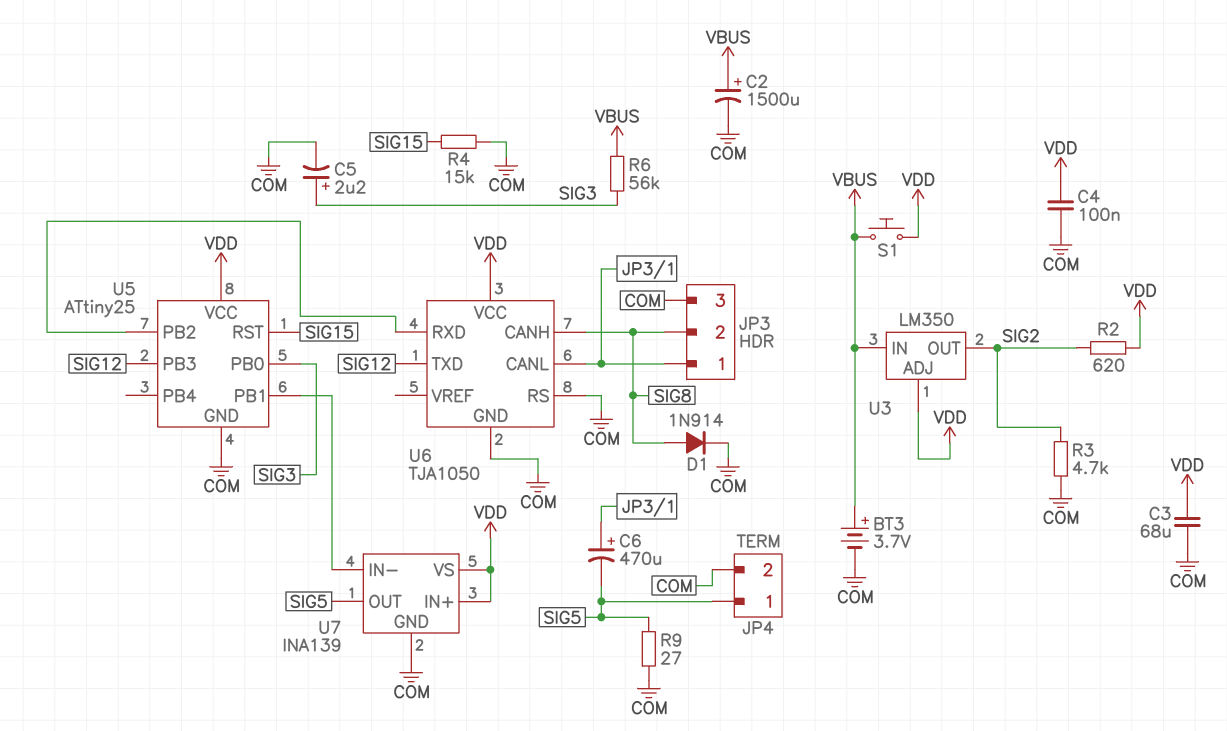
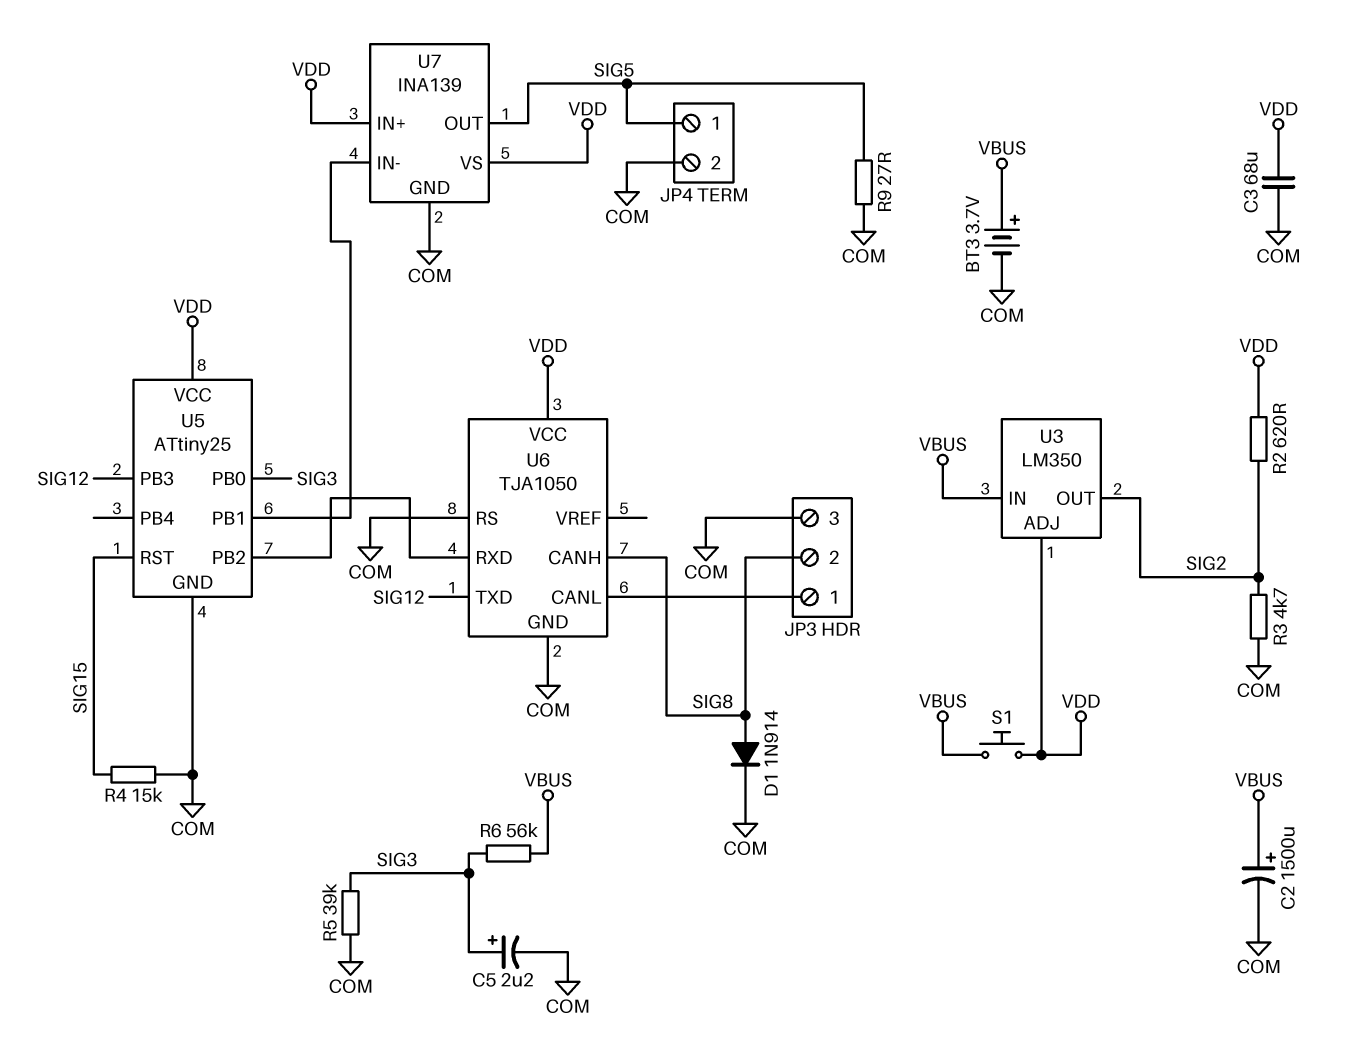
C4: 100nF (COM, VDD) -> none
C6: 470uF (plus JP3/1, minus SIG5) -> none
R5: none -> 39k (COM, SIG3)

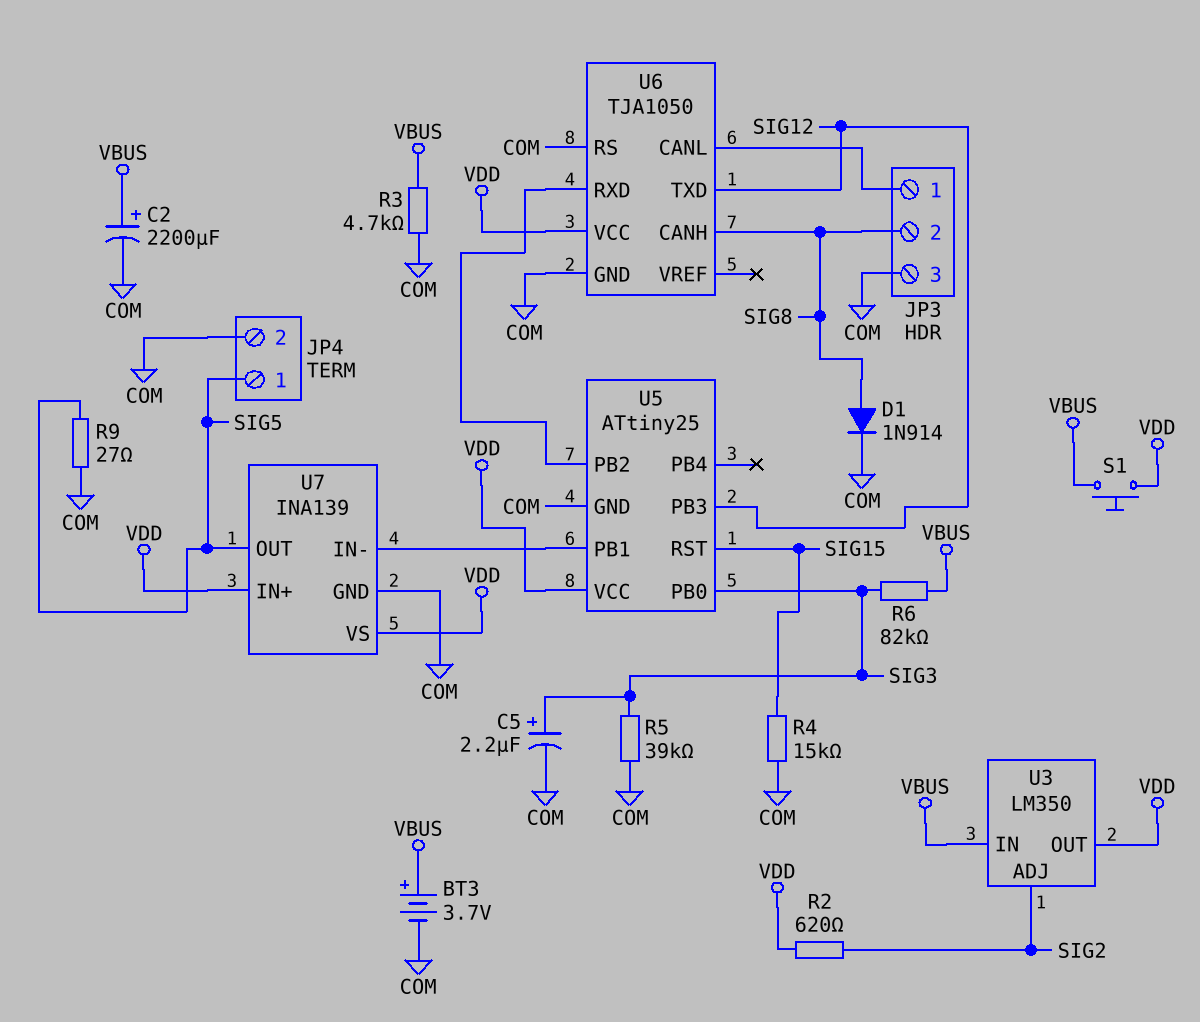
C2: 1500uF (plus VBUS, minus COM) -> 2200uF (plus VBUS, minus COM)
C3: 68uF (COM, VDD) -> none
R3: 4.7k (COM, SIG2) -> 4.7k (COM, VBUS)
R6: 56k (SIG3, VBUS) -> 82k (SIG3, VBUS)
U3 pin ADJ: VDD -> SIG2
U3 pin OUT: SIG2 -> VDD

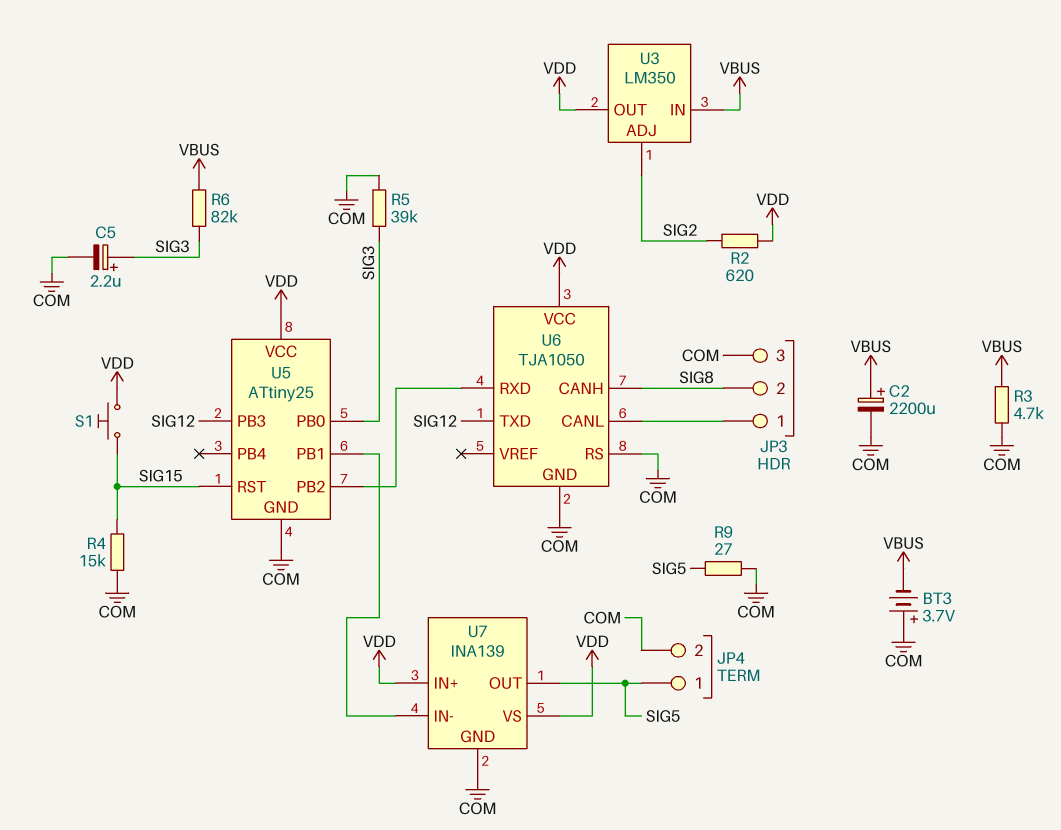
BT3: 3.7V (plus VBUS, minus COM) -> 3.7V (plus COM, minus VBUS)
D1: diode 1N914 (A SIG8, K COM) -> none
S1: button (VBUS, VDD) -> button (SIG15, VDD)

